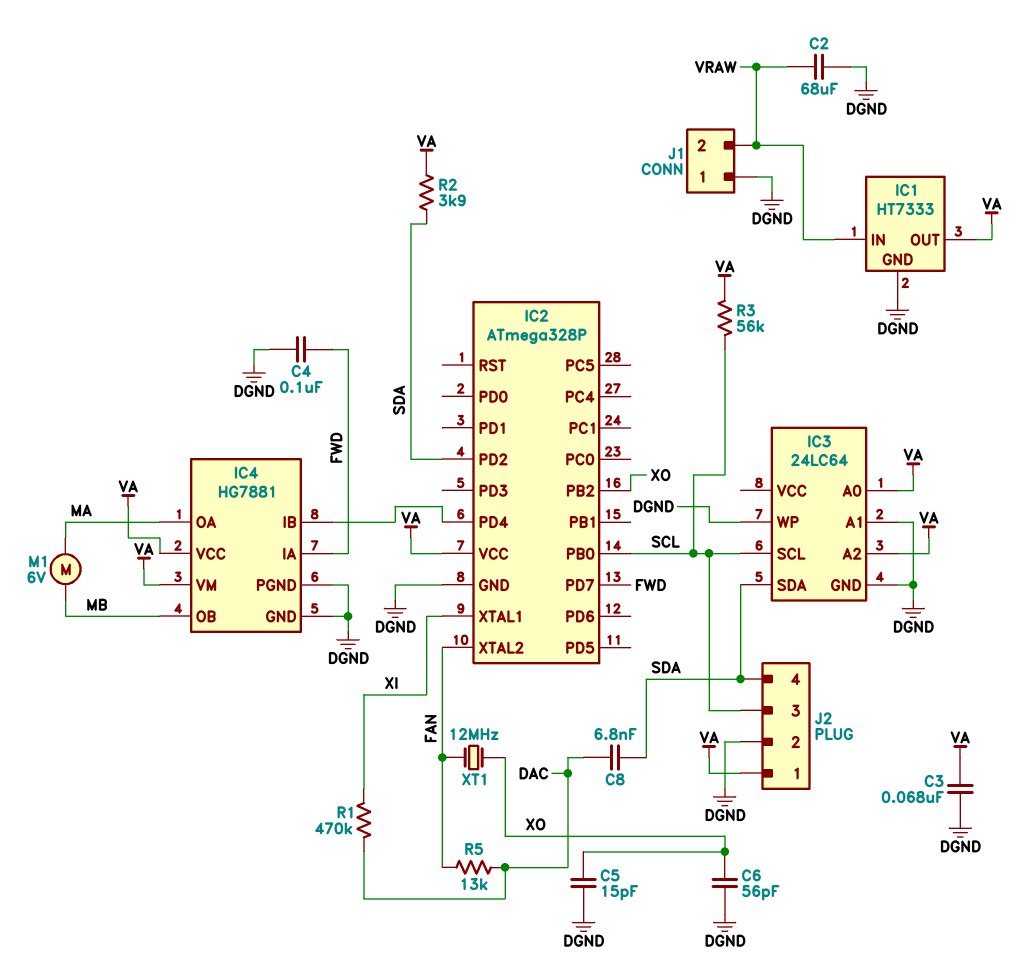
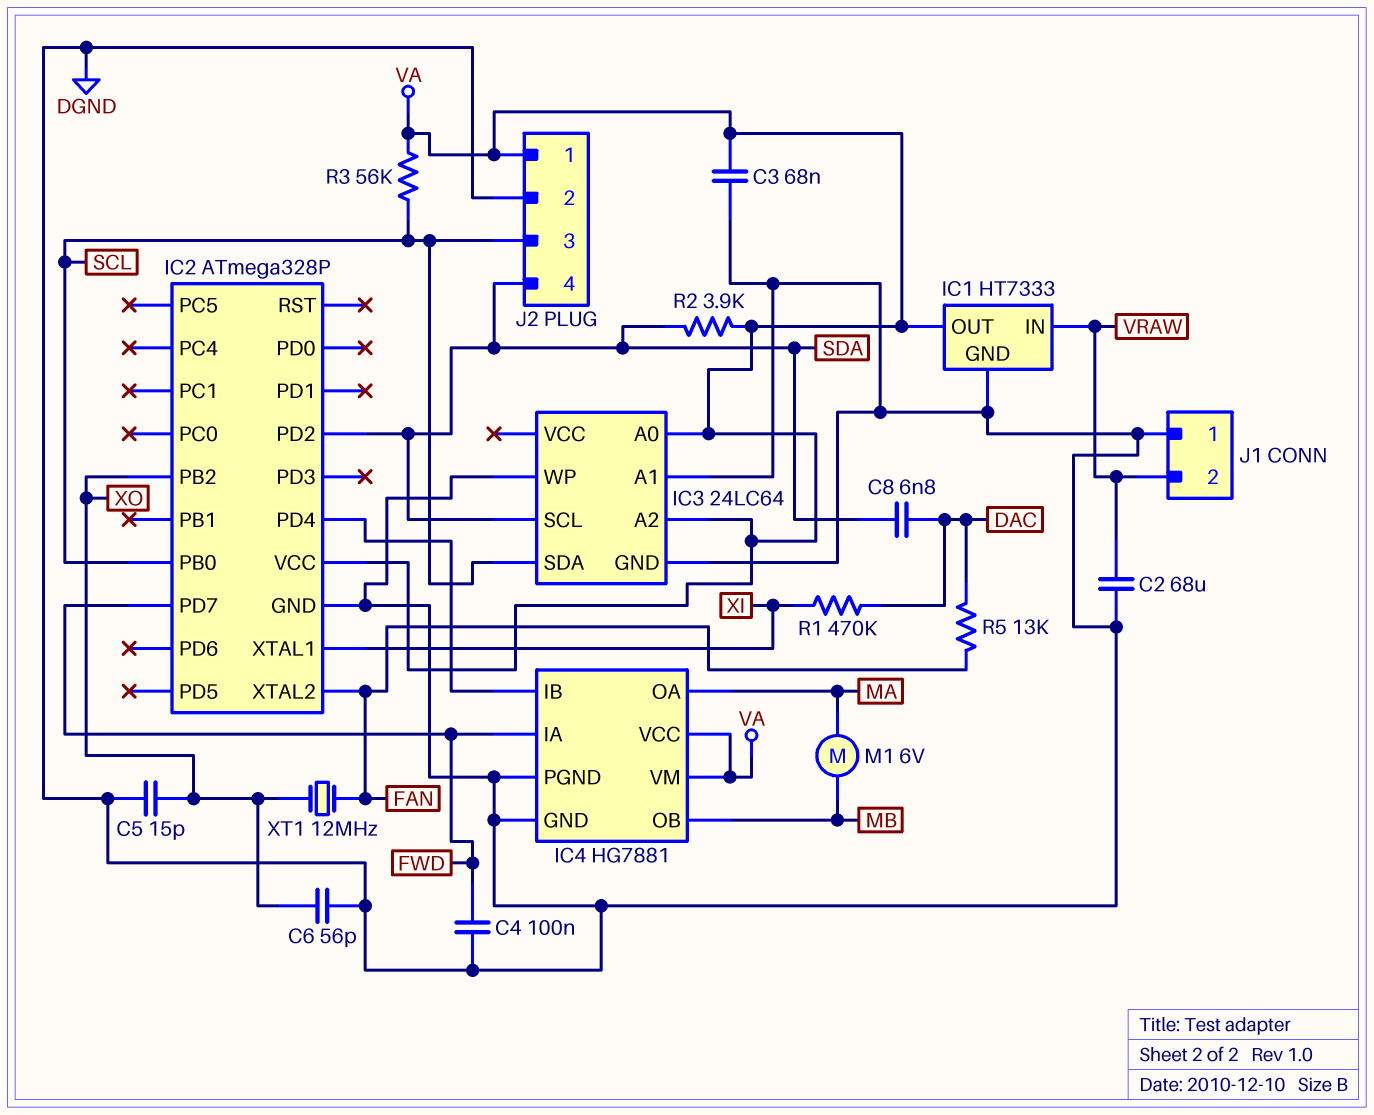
IC3 pin SCL: SCL -> SDA
IC3 pin SDA: SDA -> SCL

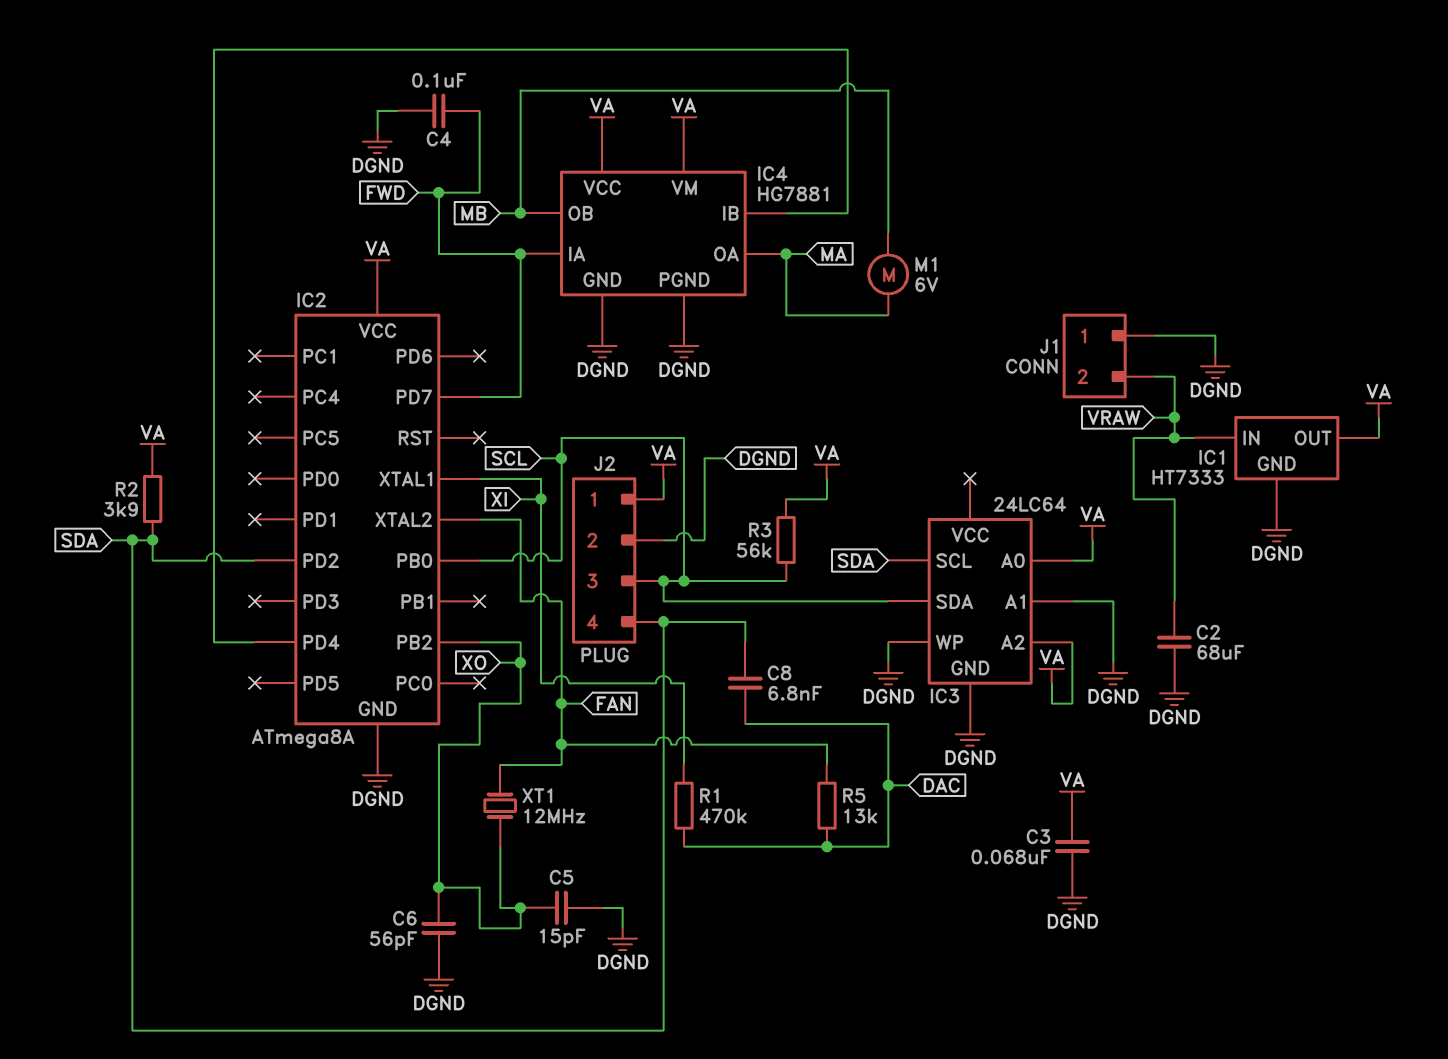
IC2: ATmega328P -> ATmega8A

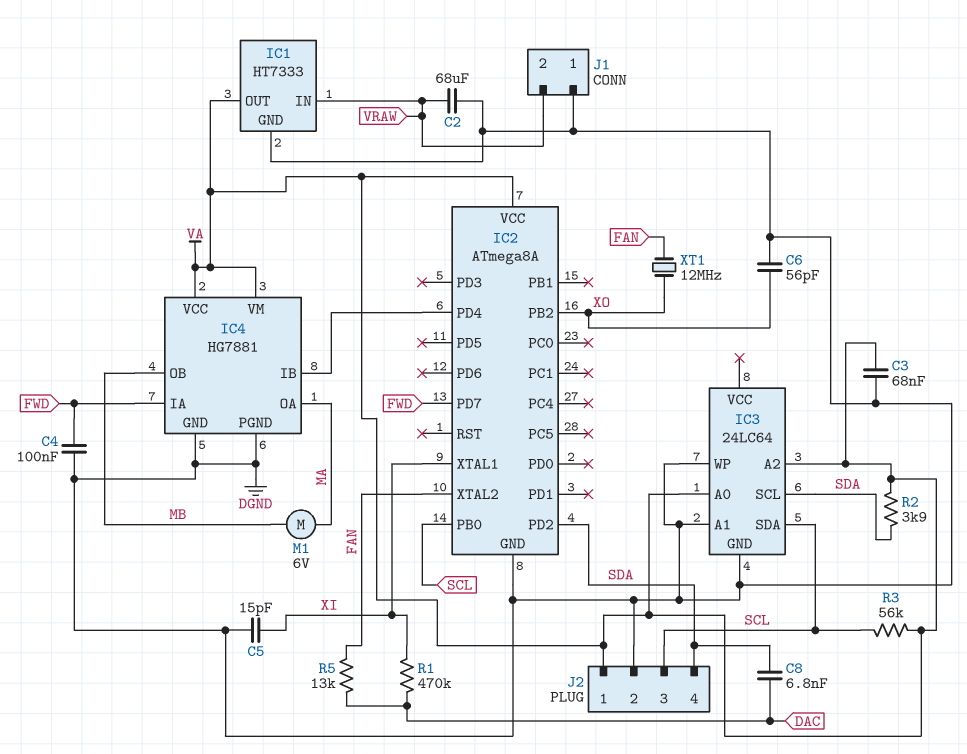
C5: 15pF (DGND, XO) -> 15pF (DGND, XI)

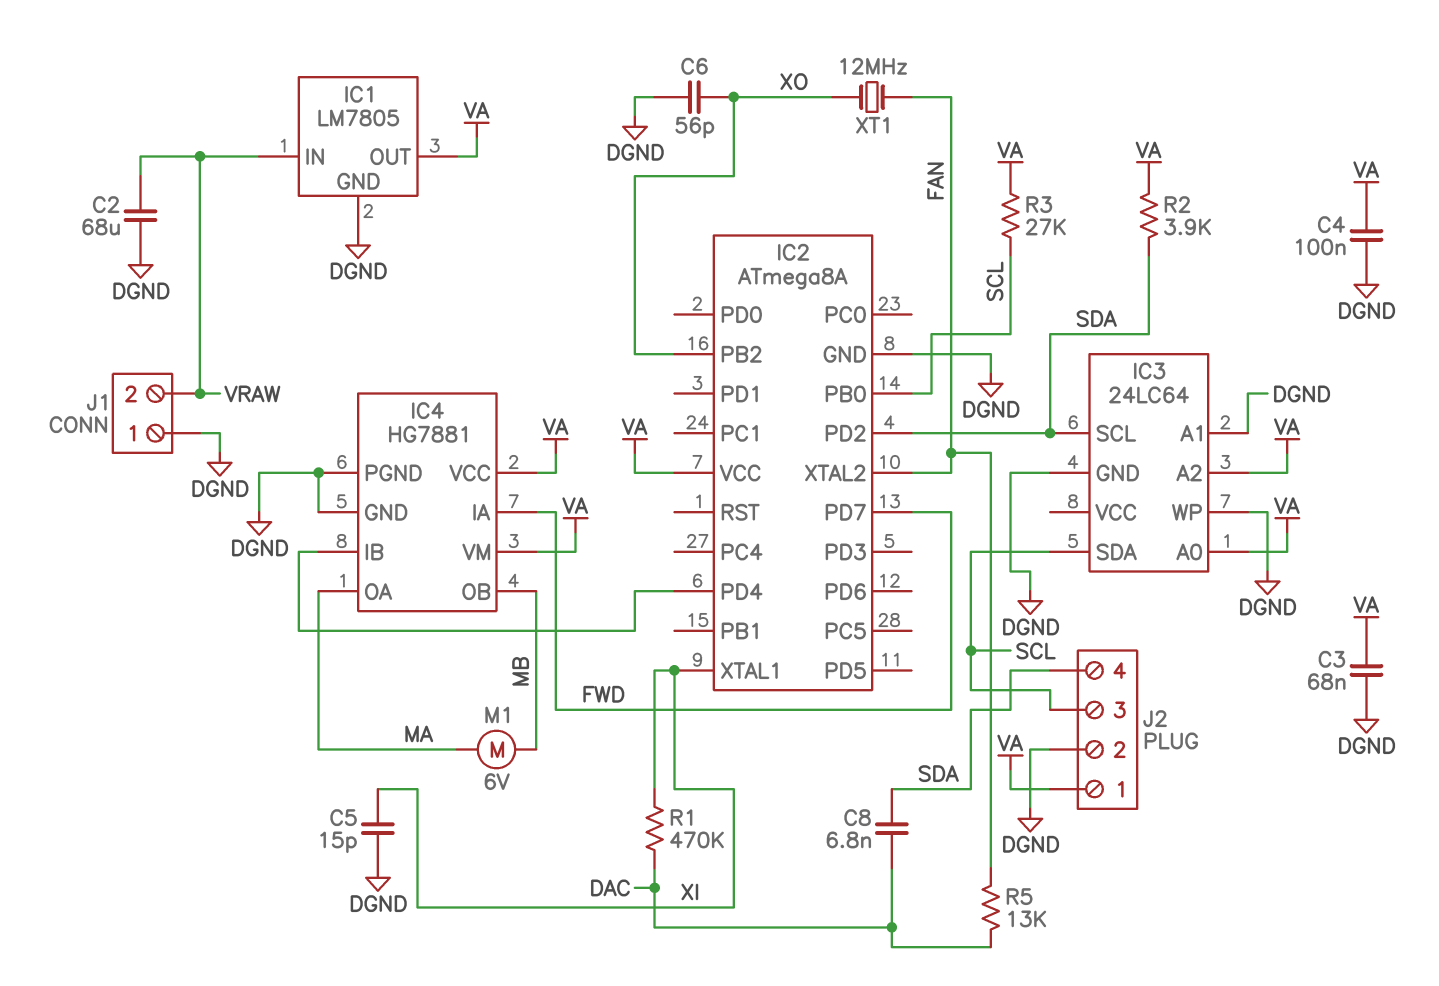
C4: 100nF (DGND, FWD) -> 100nF (DGND, VA)
IC1: HT7333 -> LM7805
R3: 56k (SCL, VA) -> 27k (SCL, VA)

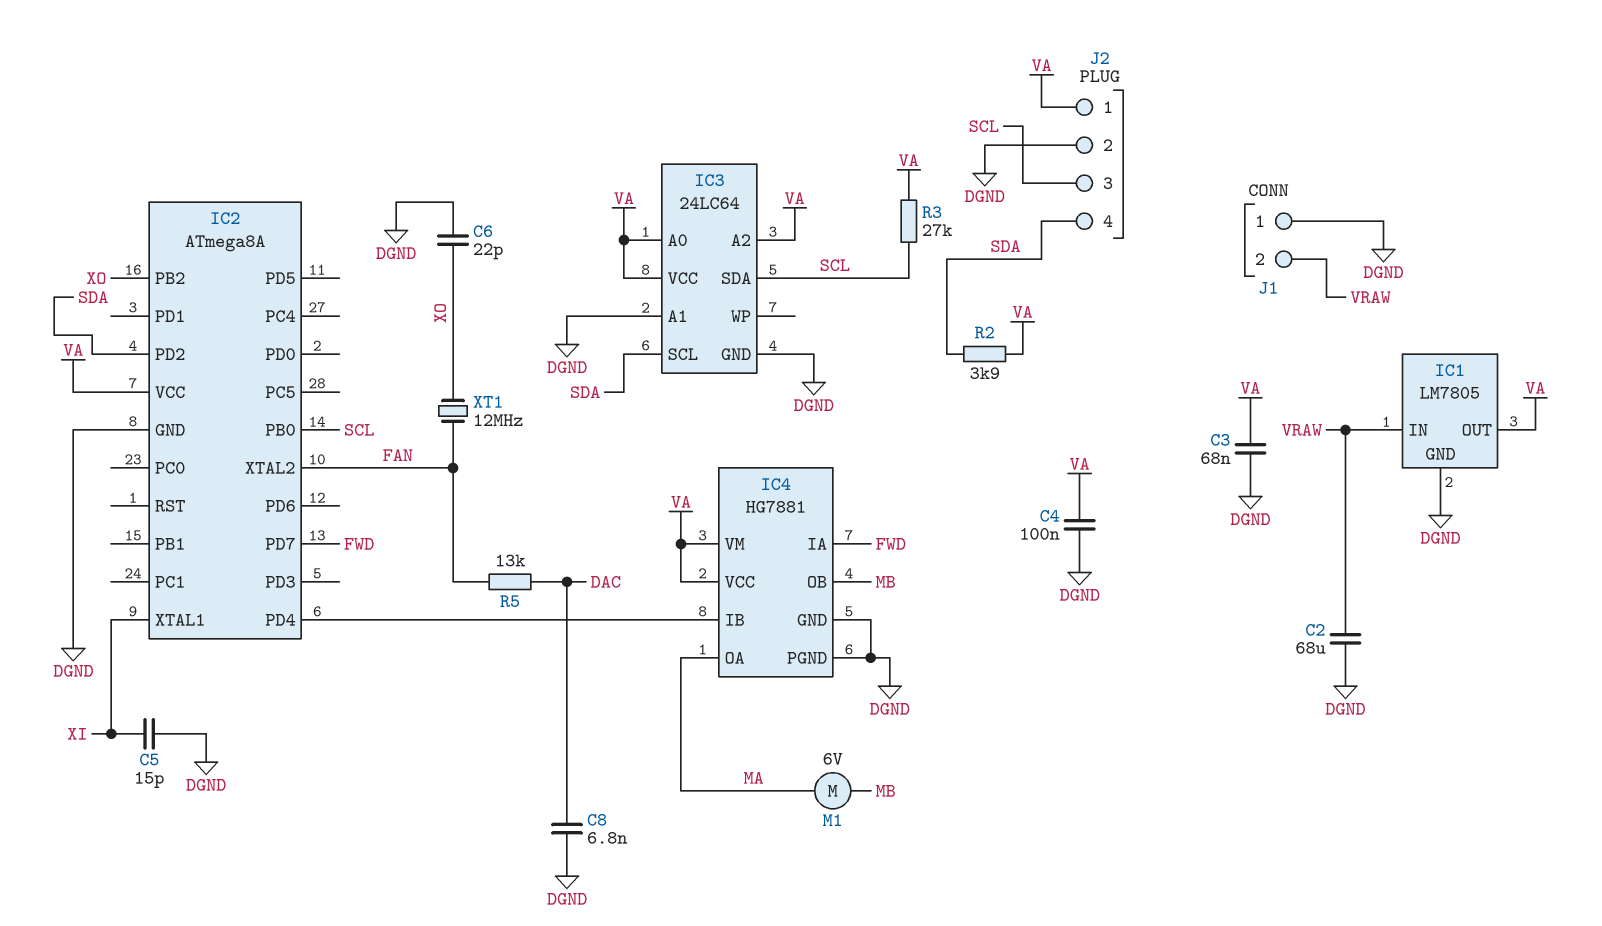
C6: 56pF (DGND, XO) -> 22pF (DGND, XO)
C8: 6.8nF (DAC, SDA) -> 6.8nF (DAC, DGND)
IC3 pin VCC: none -> VA
IC3 pin WP: DGND -> none
R1: 470k (DAC, XI) -> none

